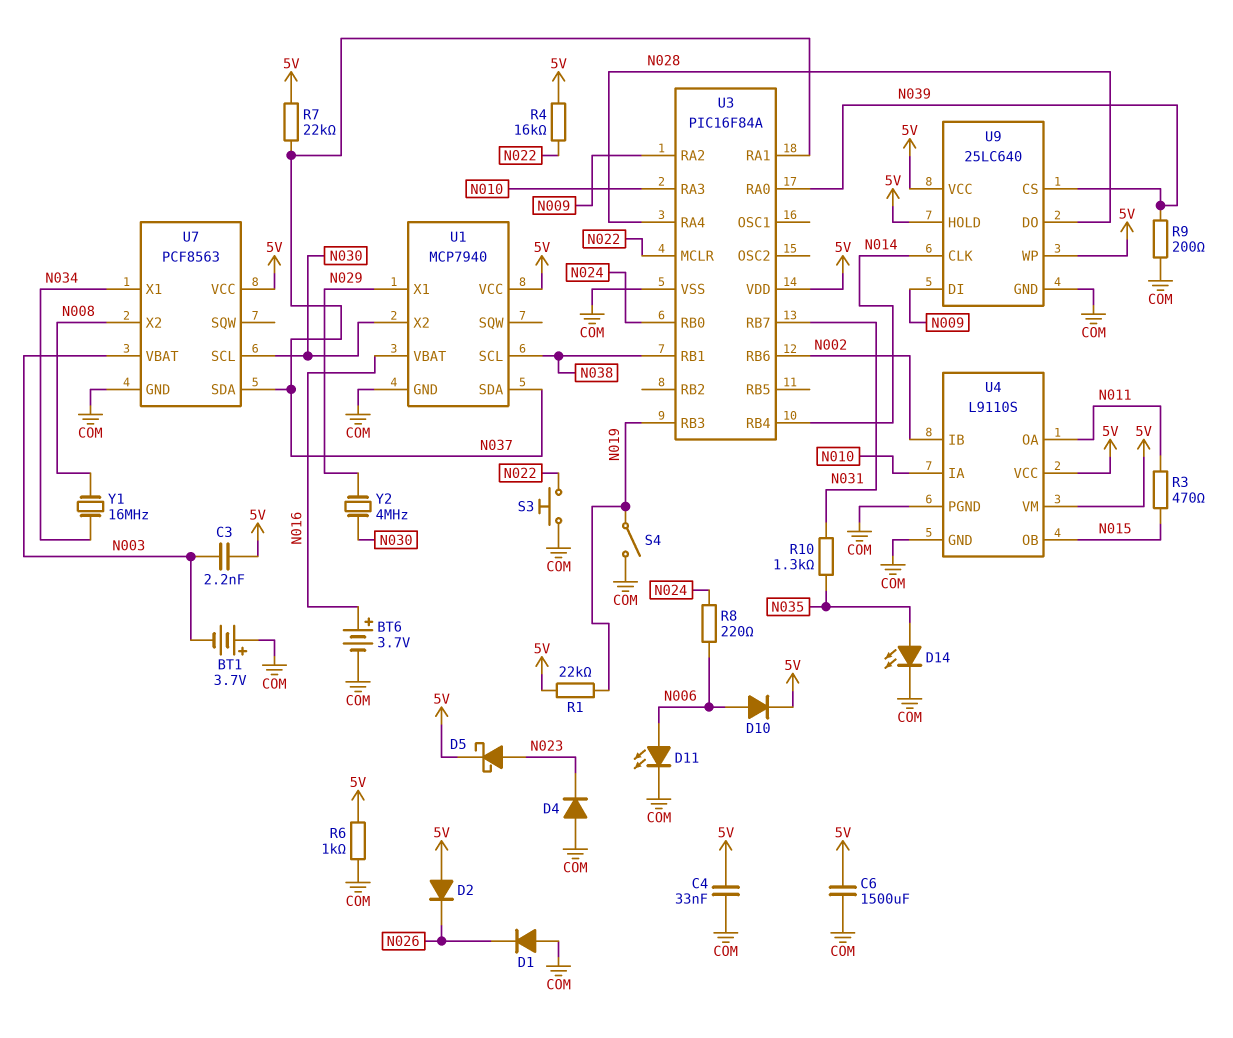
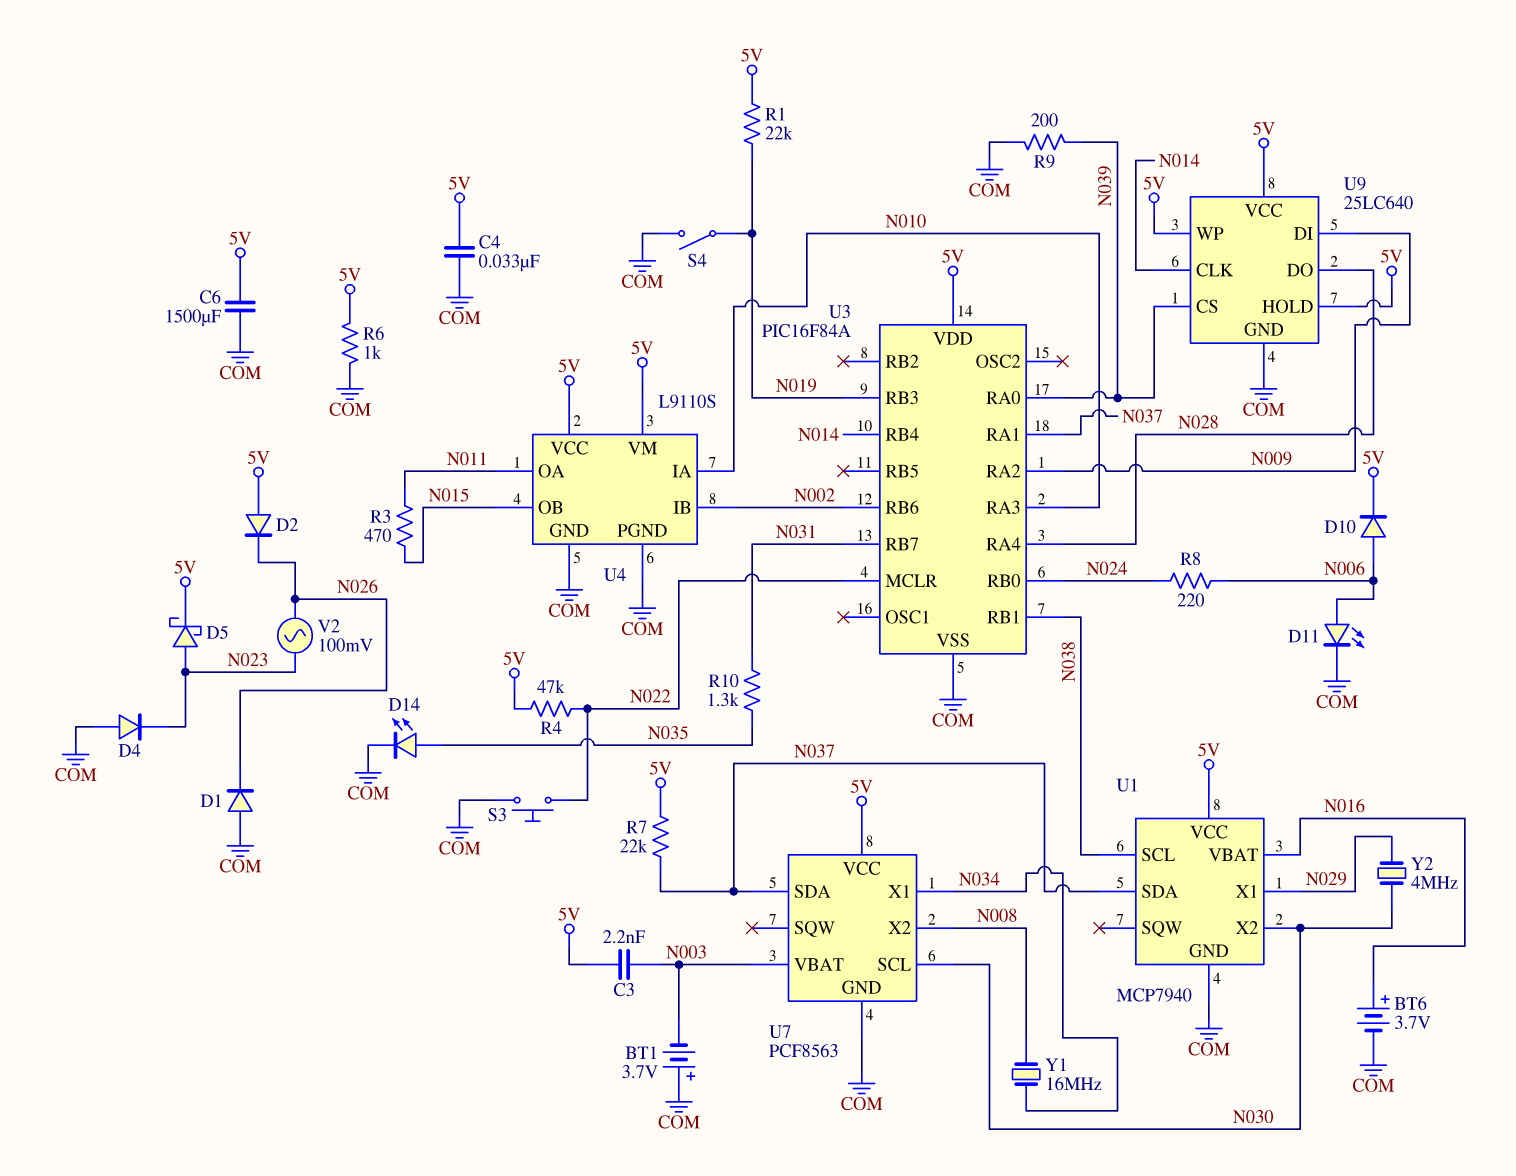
R4: 16k (5V, N022) -> 47k (5V, N022)
V2: none -> AC 100mV (N023, N026)

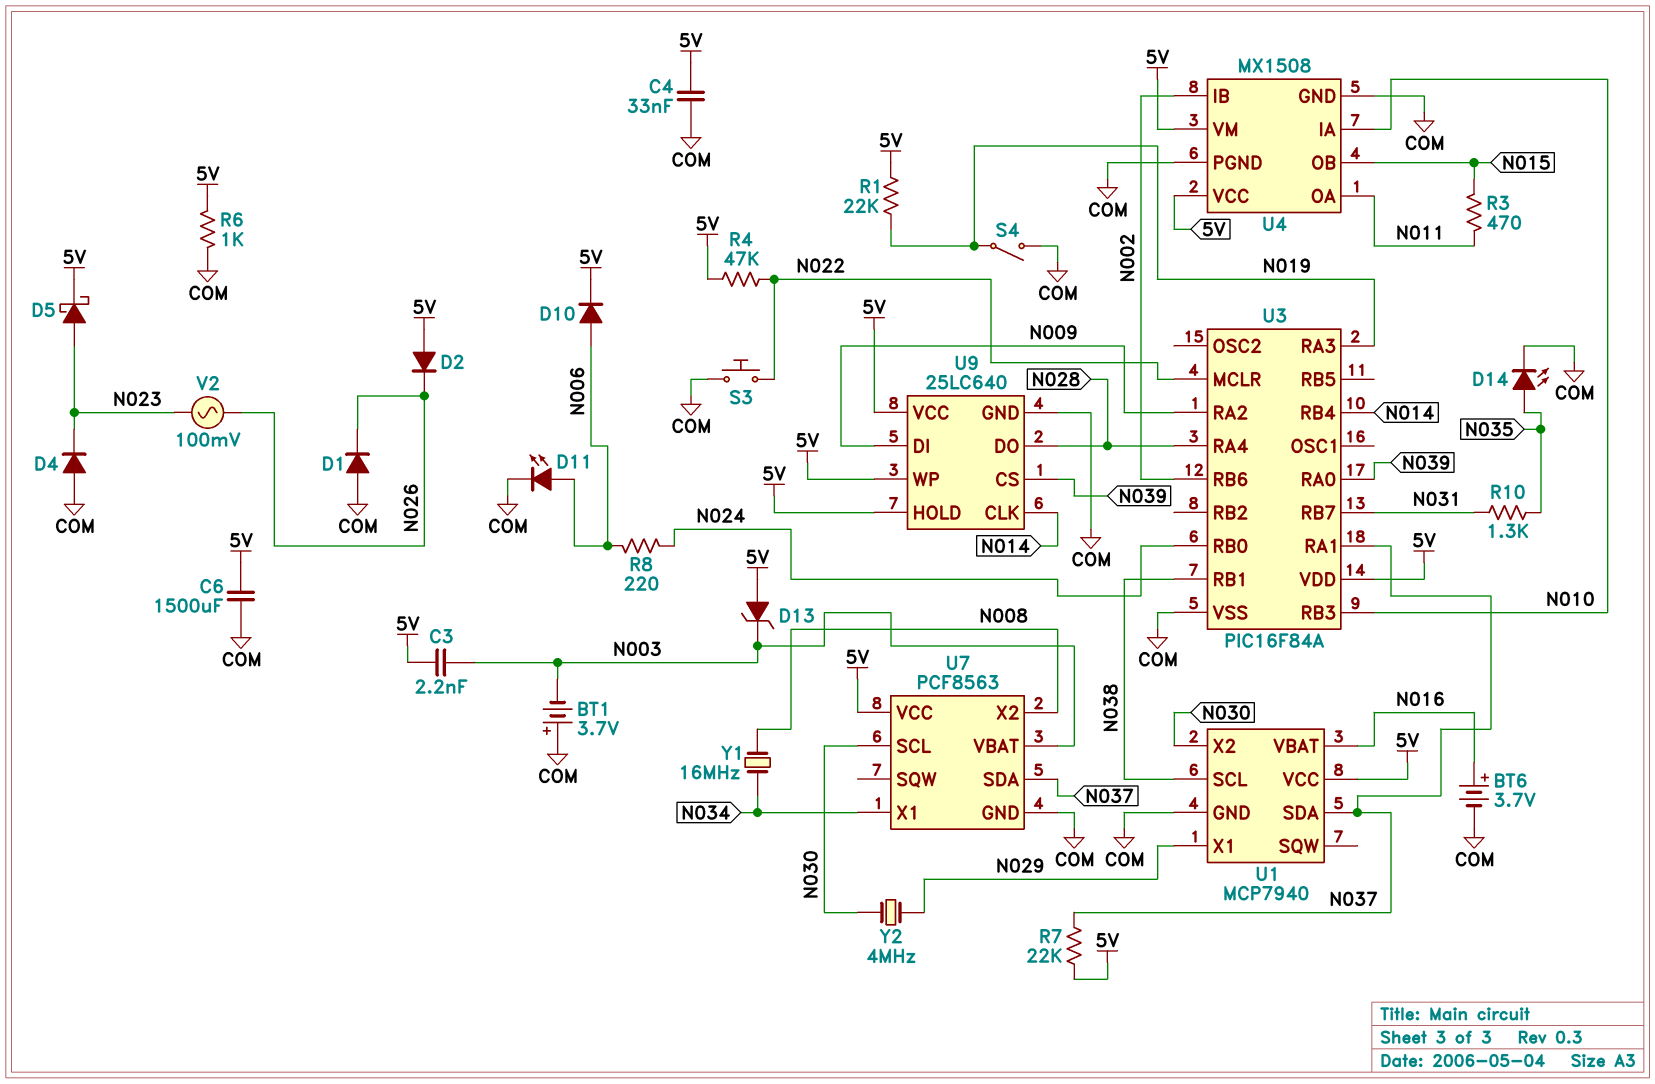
D13: none -> zener (A 5V, K N003)
R9: 200 (COM, N039) -> none
U3 pin RA3: N010 -> N019
U3 pin RB3: N019 -> N010
U4: L9110S -> MX1508

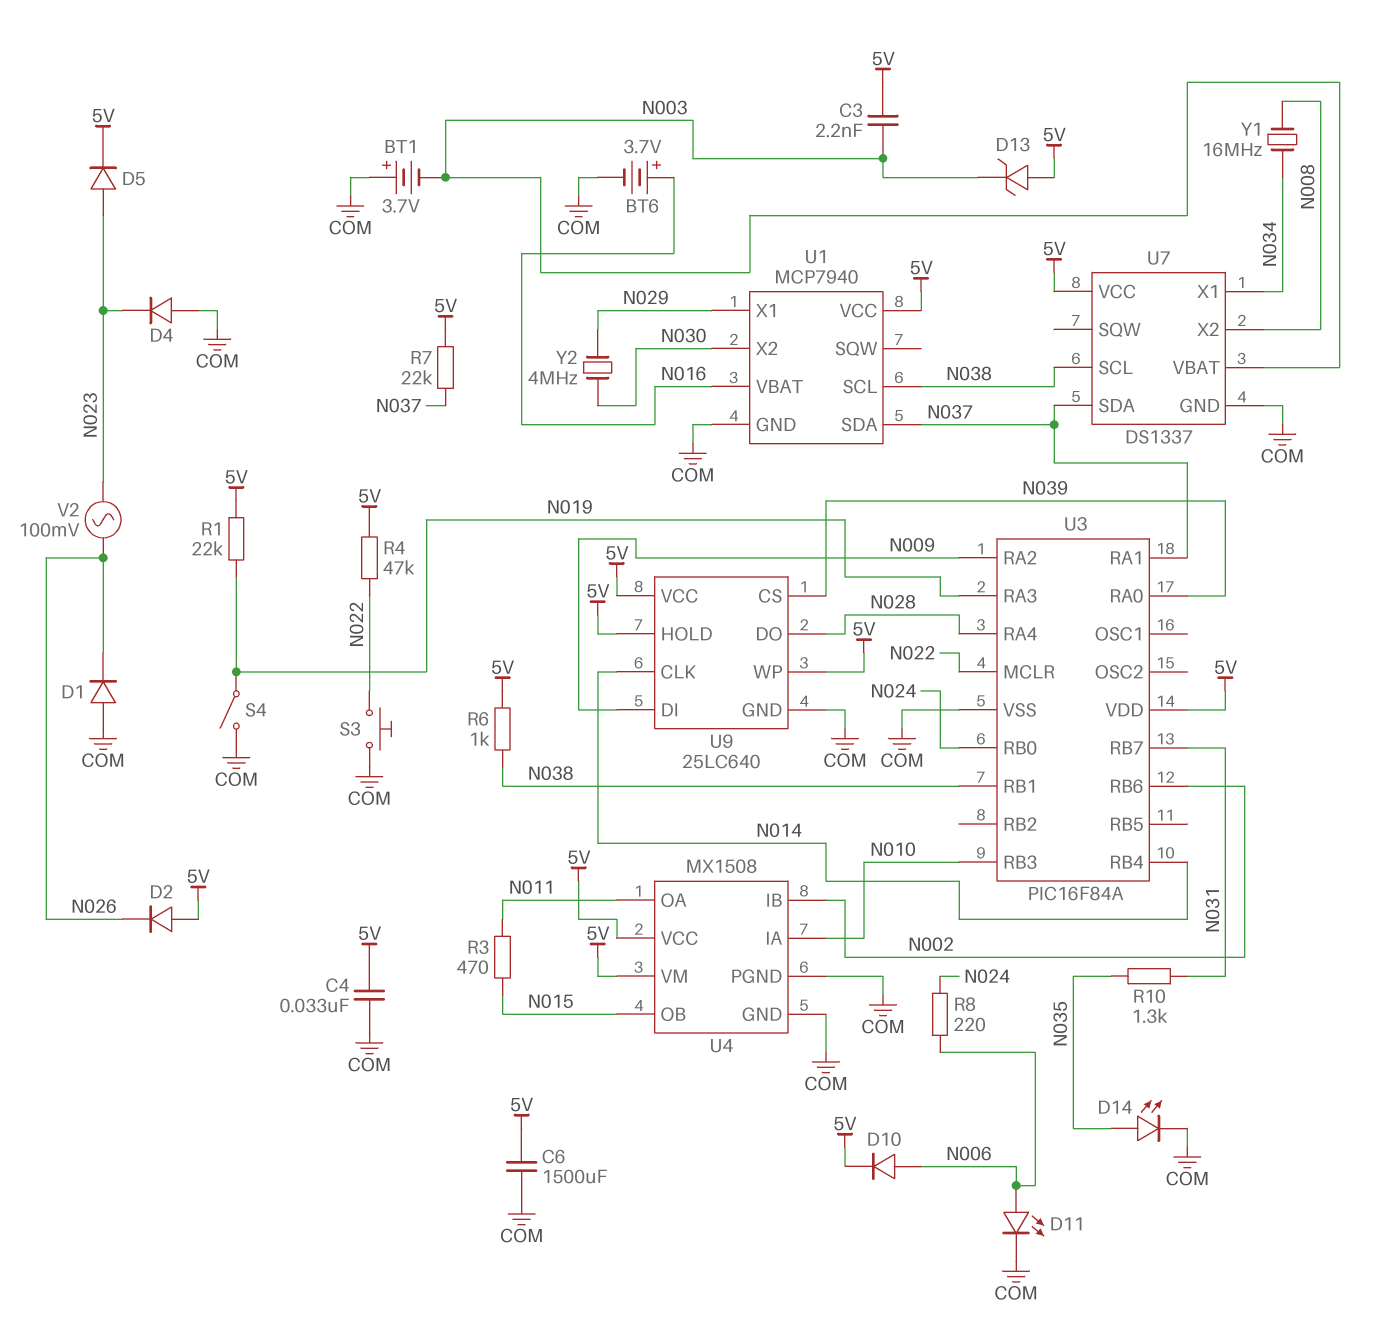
D5: schottky (A N023, K 5V) -> diode (A N023, K 5V)
R6: 1k (5V, COM) -> 1k (5V, N038)
U7: PCF8563 -> DS1337
U7 pin SCL: N030 -> N038

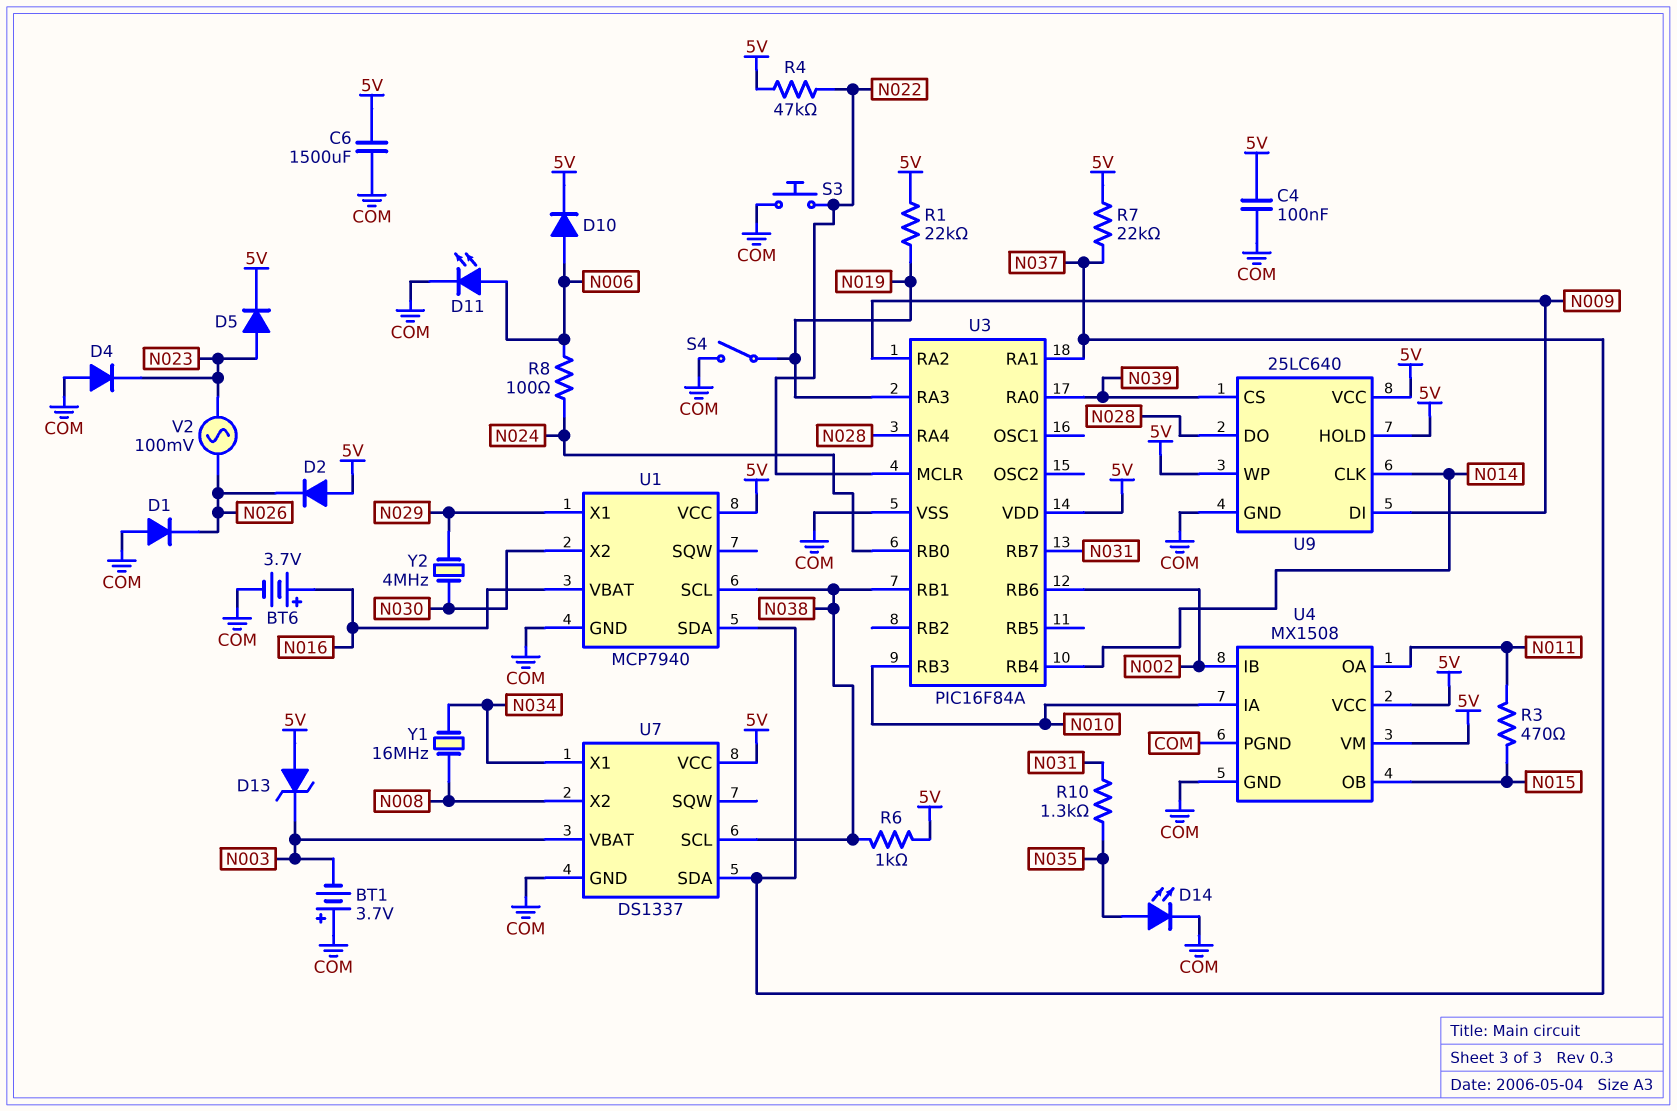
C3: 2.2nF (5V, N003) -> none
C4: 33nF (5V, COM) -> 100nF (5V, COM)
R8: 220 (N006, N024) -> 100 (N006, N024)

